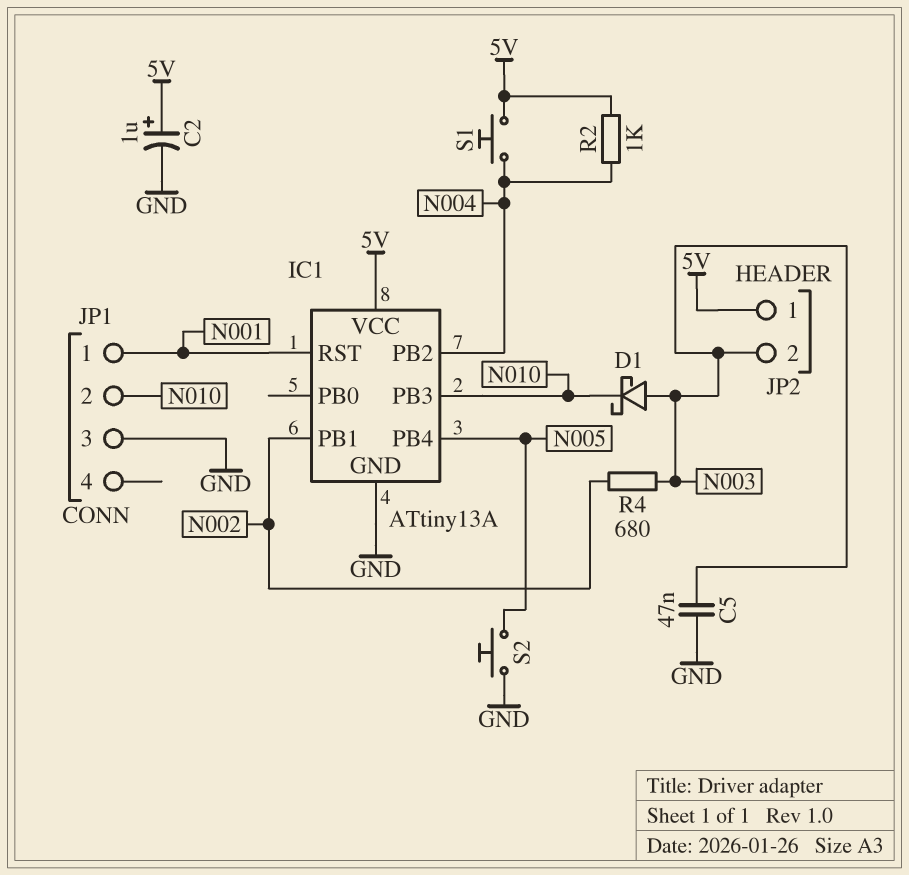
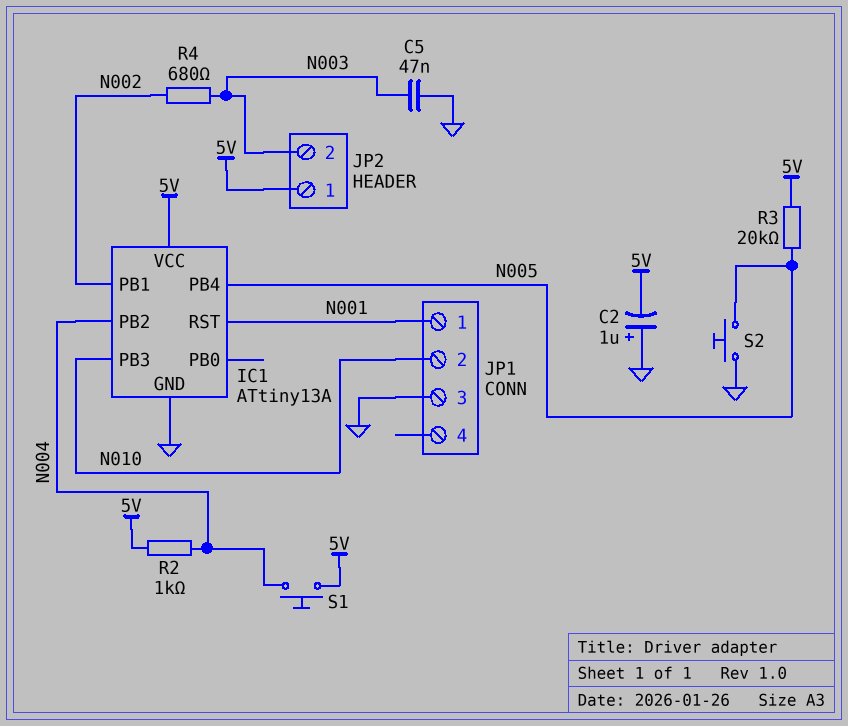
C2: 1uF (plus 5V, minus GND) -> 1uF (plus GND, minus 5V)
D1: schottky (A N003, K N010) -> none
R3: none -> 20k (5V, N005)

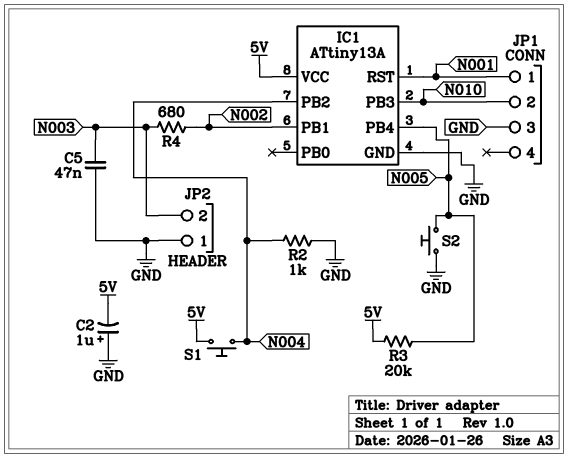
JP2 pin 1: 5V -> GND
R2: 1k (5V, N004) -> 1k (GND, N004)

